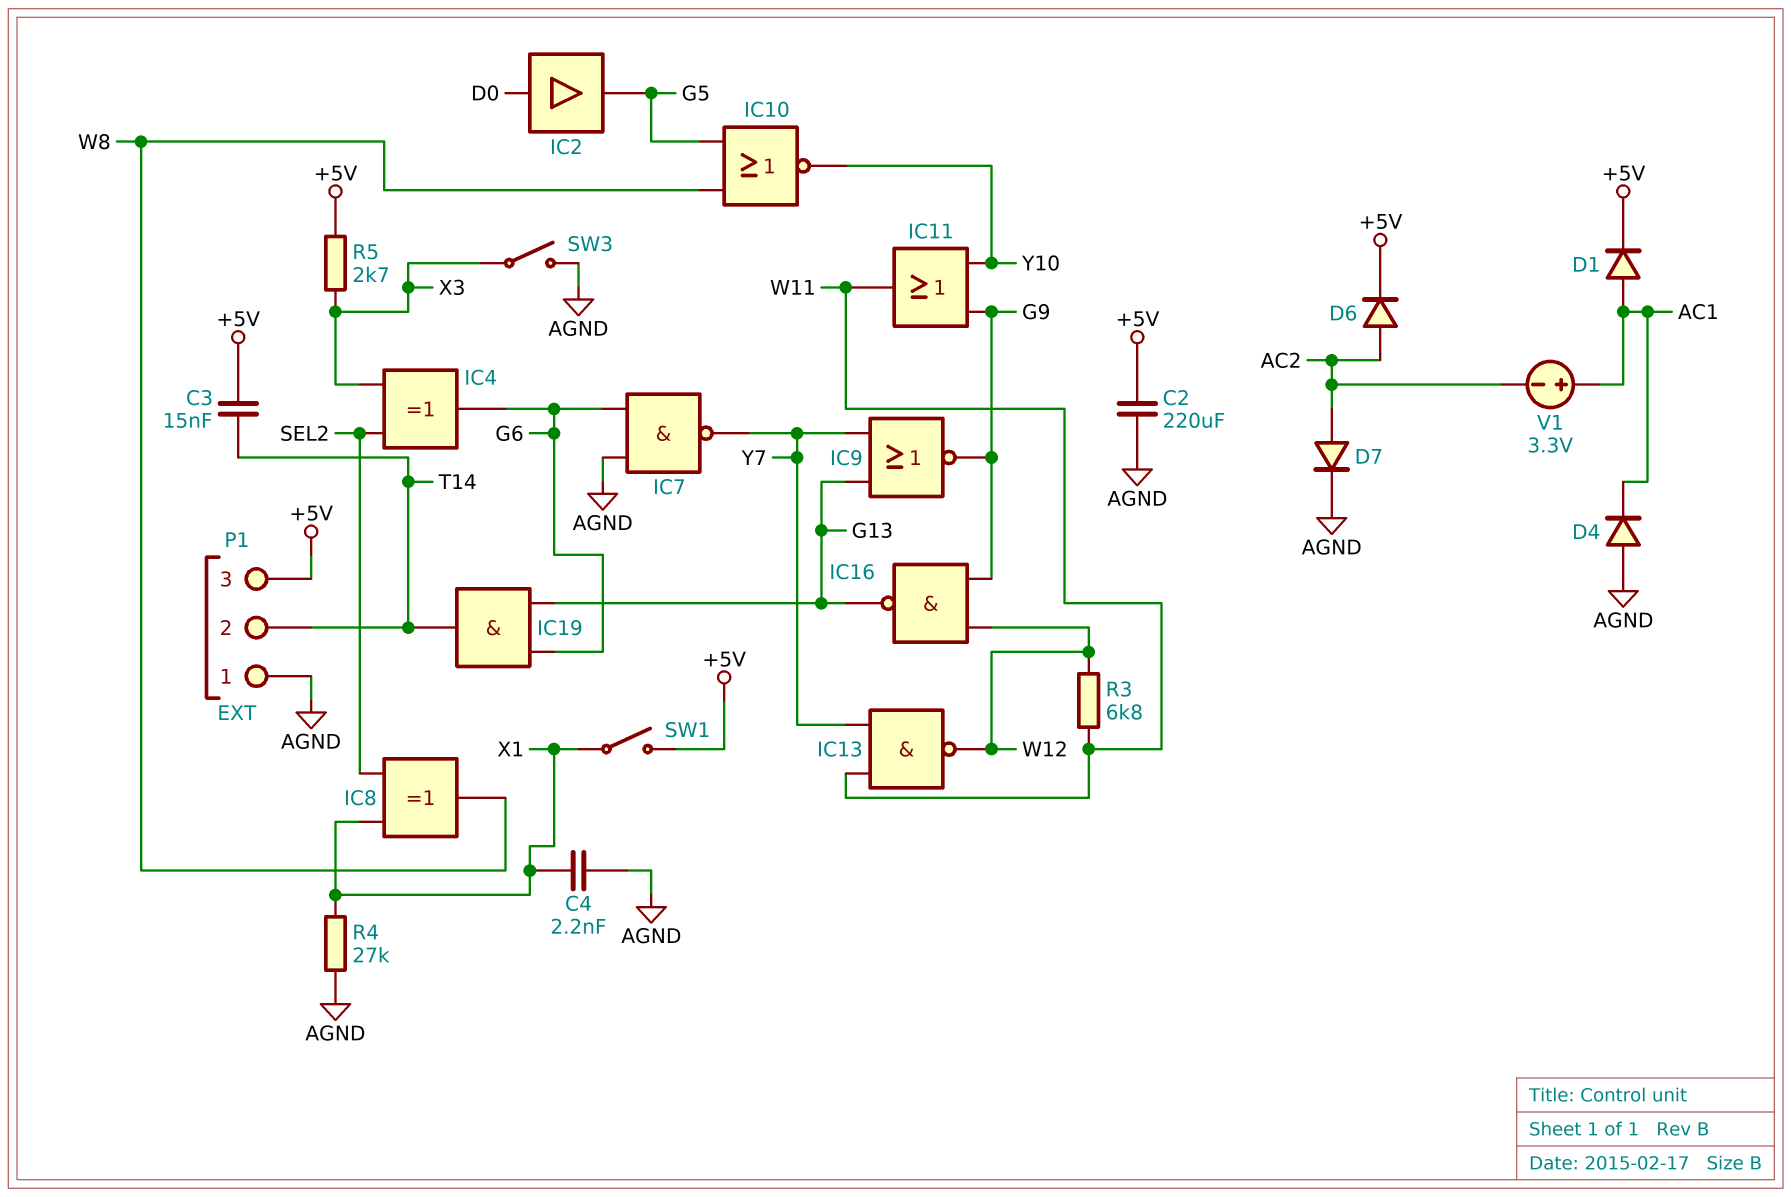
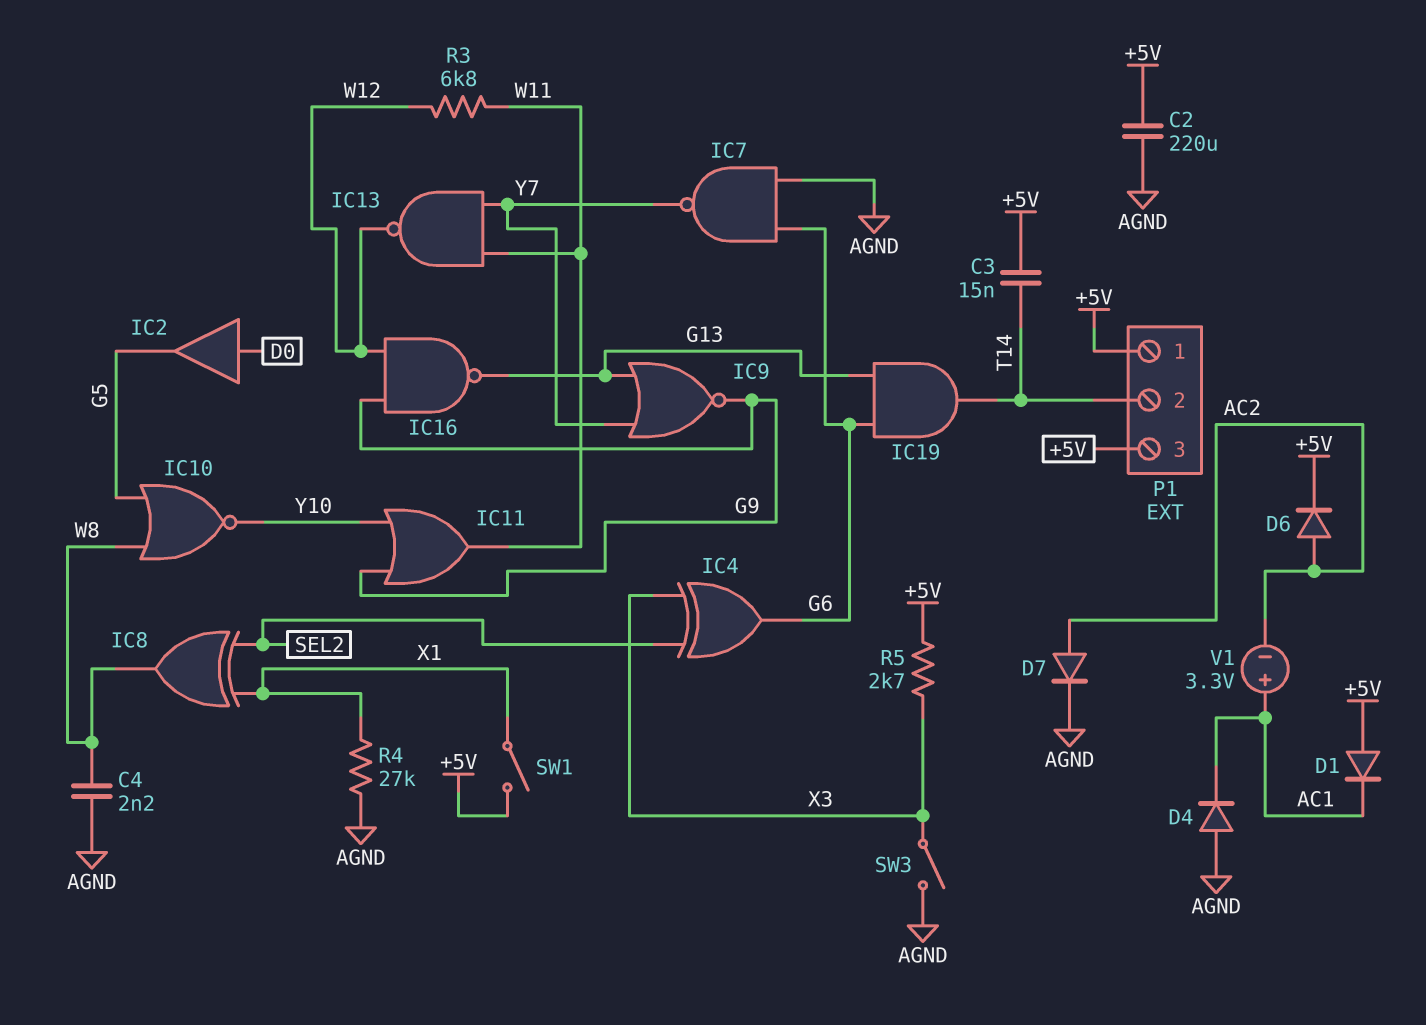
C4: 2.2nF (AGND, X1) -> 2.2nF (AGND, W8)
D1: diode (A AC1, K +5V) -> diode (A +5V, K AC1)
P1 pin 1: AGND -> +5V

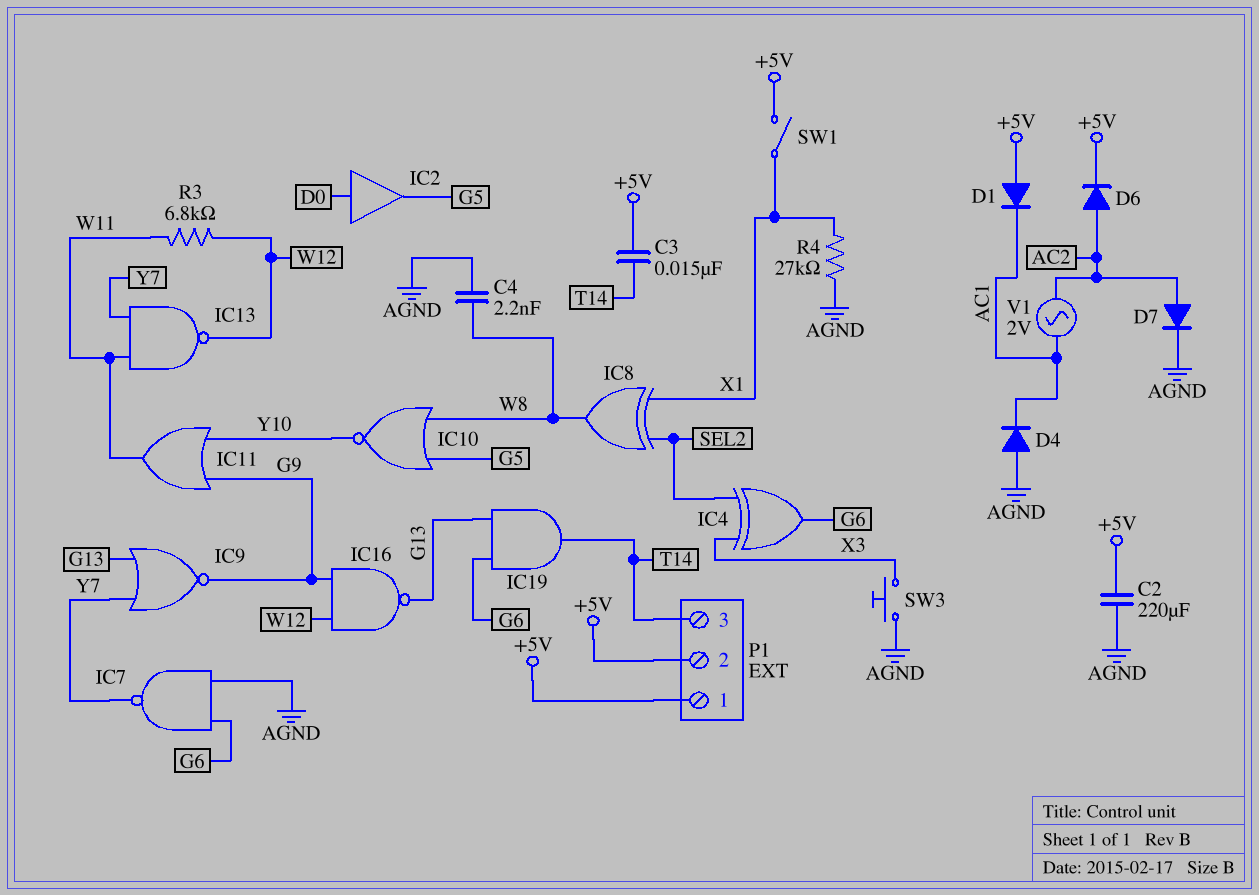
P1 pin 2: T14 -> +5V
P1 pin 3: +5V -> T14
R5: 2.7k (+5V, X3) -> none
SW3: switch (AGND, X3) -> button (AGND, X3)
V1: 3.3V (plus AC1, minus AC2) -> AC 2V (AC1, AC2)

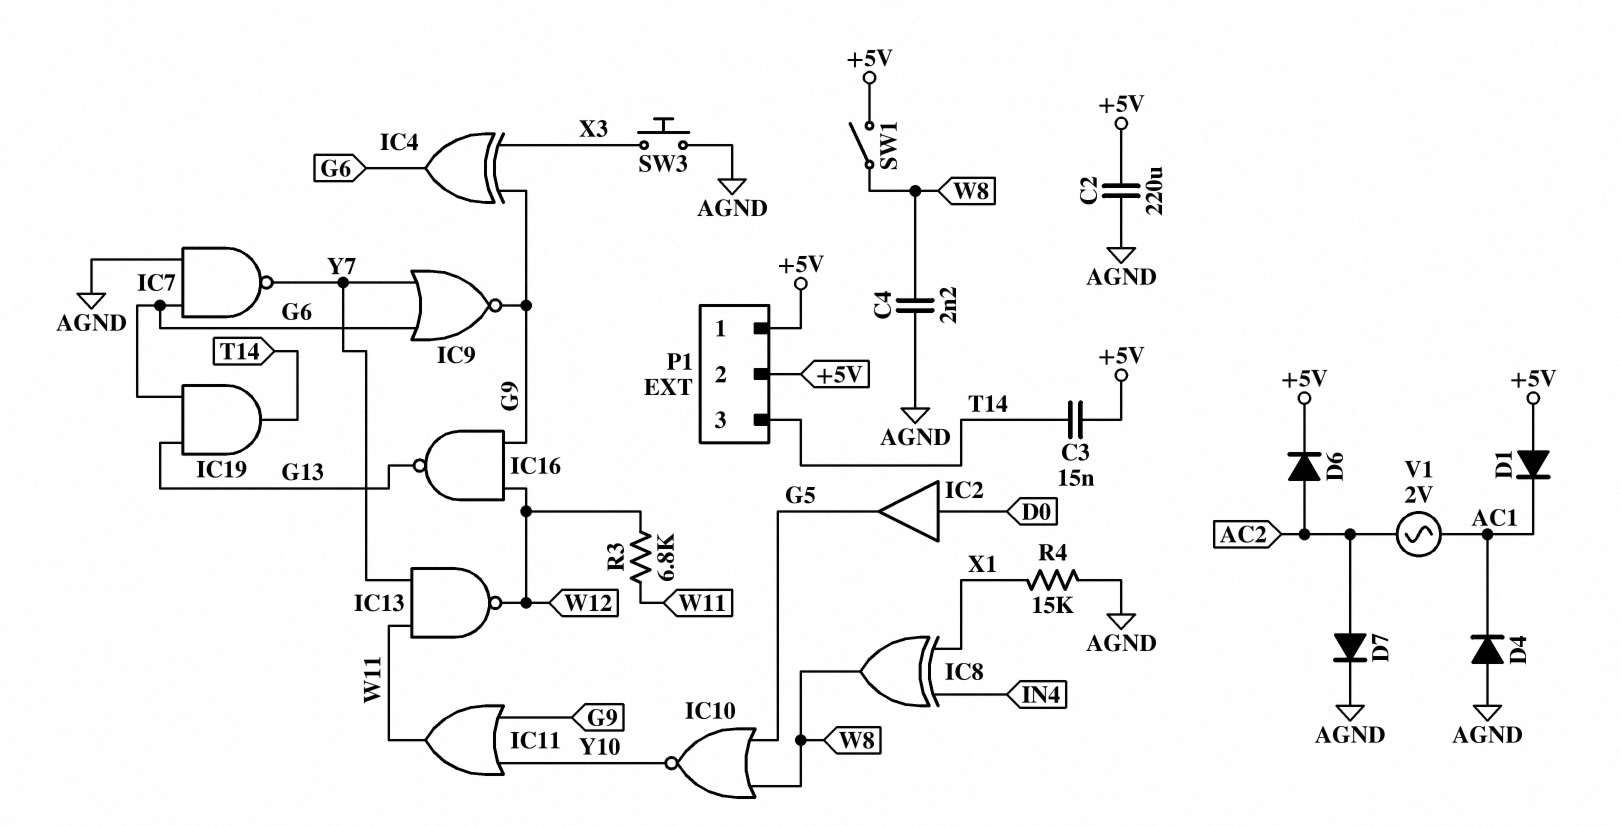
IC4: XOR (in SEL2, in X3, out G6) -> XOR (in G9, in X3, out G6)
IC8: XOR (in SEL2, in X1, out W8) -> XOR (in IN4, in X1, out W8)
IC9: NOR (in G13, in Y7, out G9) -> NOR (in G6, in Y7, out G9)
R4: 27k (AGND, X1) -> 15k (AGND, X1)
SW1: switch (+5V, X1) -> switch (+5V, W8)

